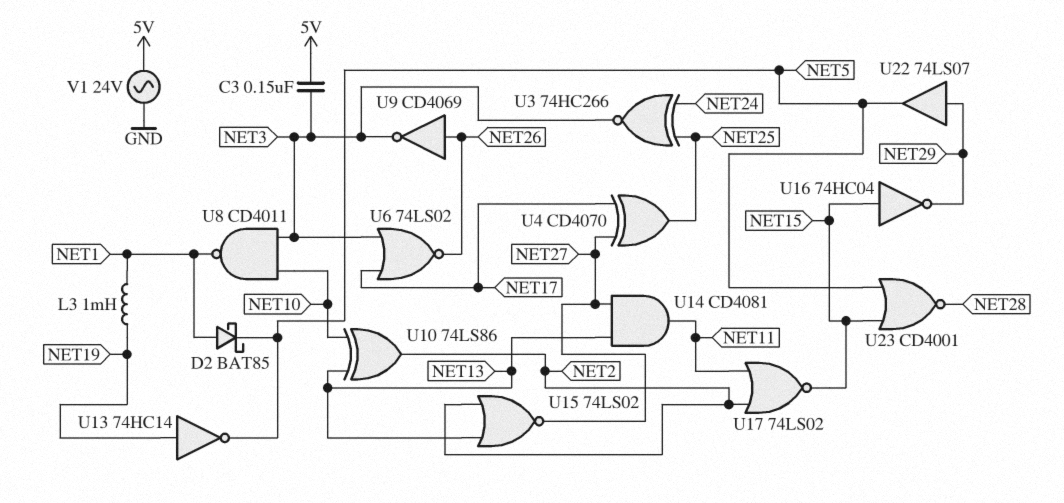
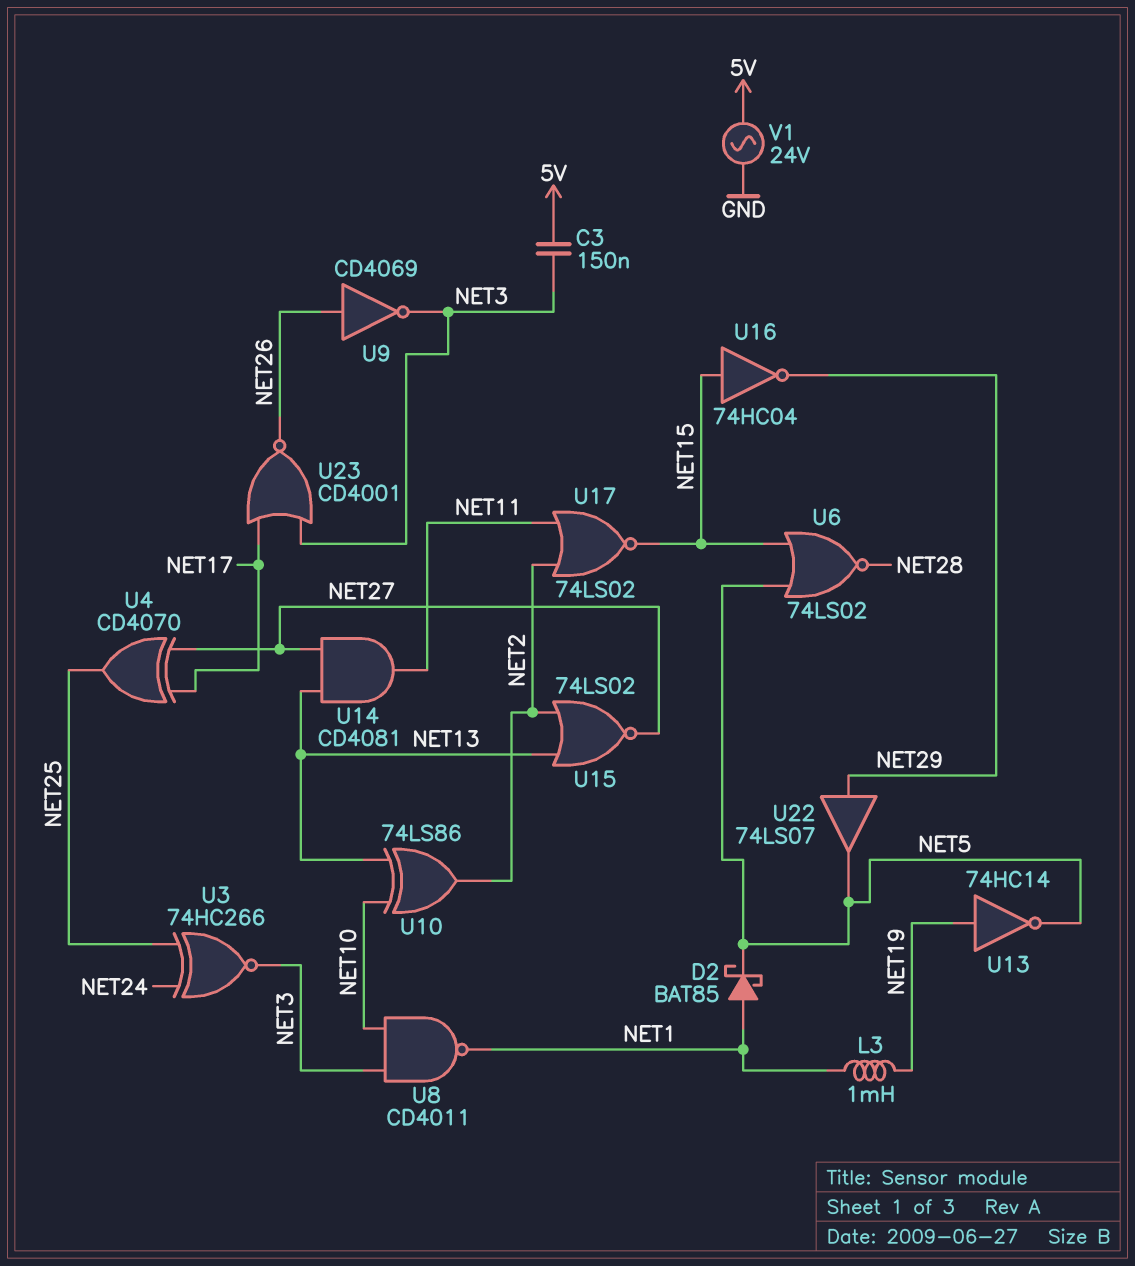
U6: NOR 74LS02 (in NET3, in NET17, out NET26) -> NOR 74LS02 (in NET5, in NET15, out NET28)
U23: NOR CD4001 (in NET5, in NET15, out NET28) -> NOR CD4001 (in NET3, in NET17, out NET26)

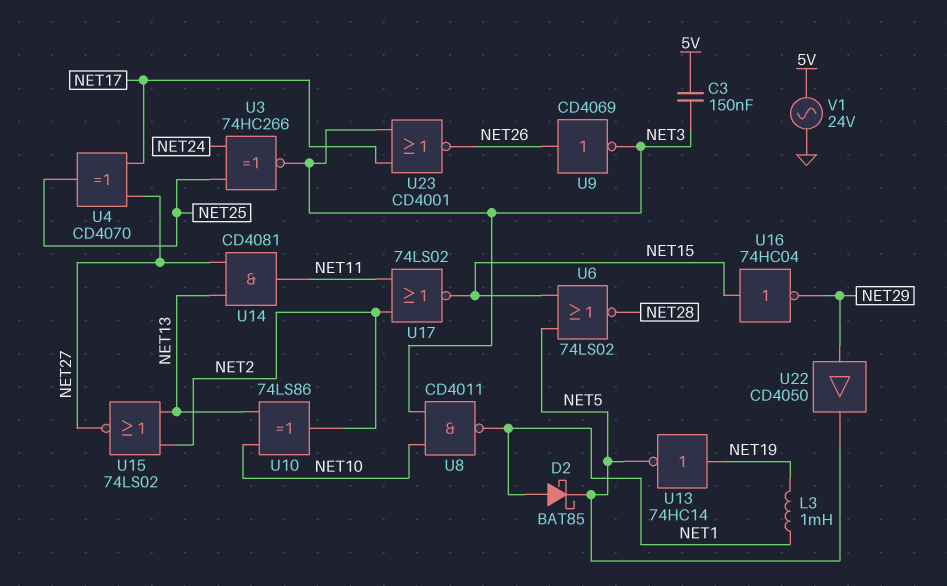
U22: buffer 74LS07 (in NET29, out NET5) -> buffer CD4050 (in NET29, out NET5)

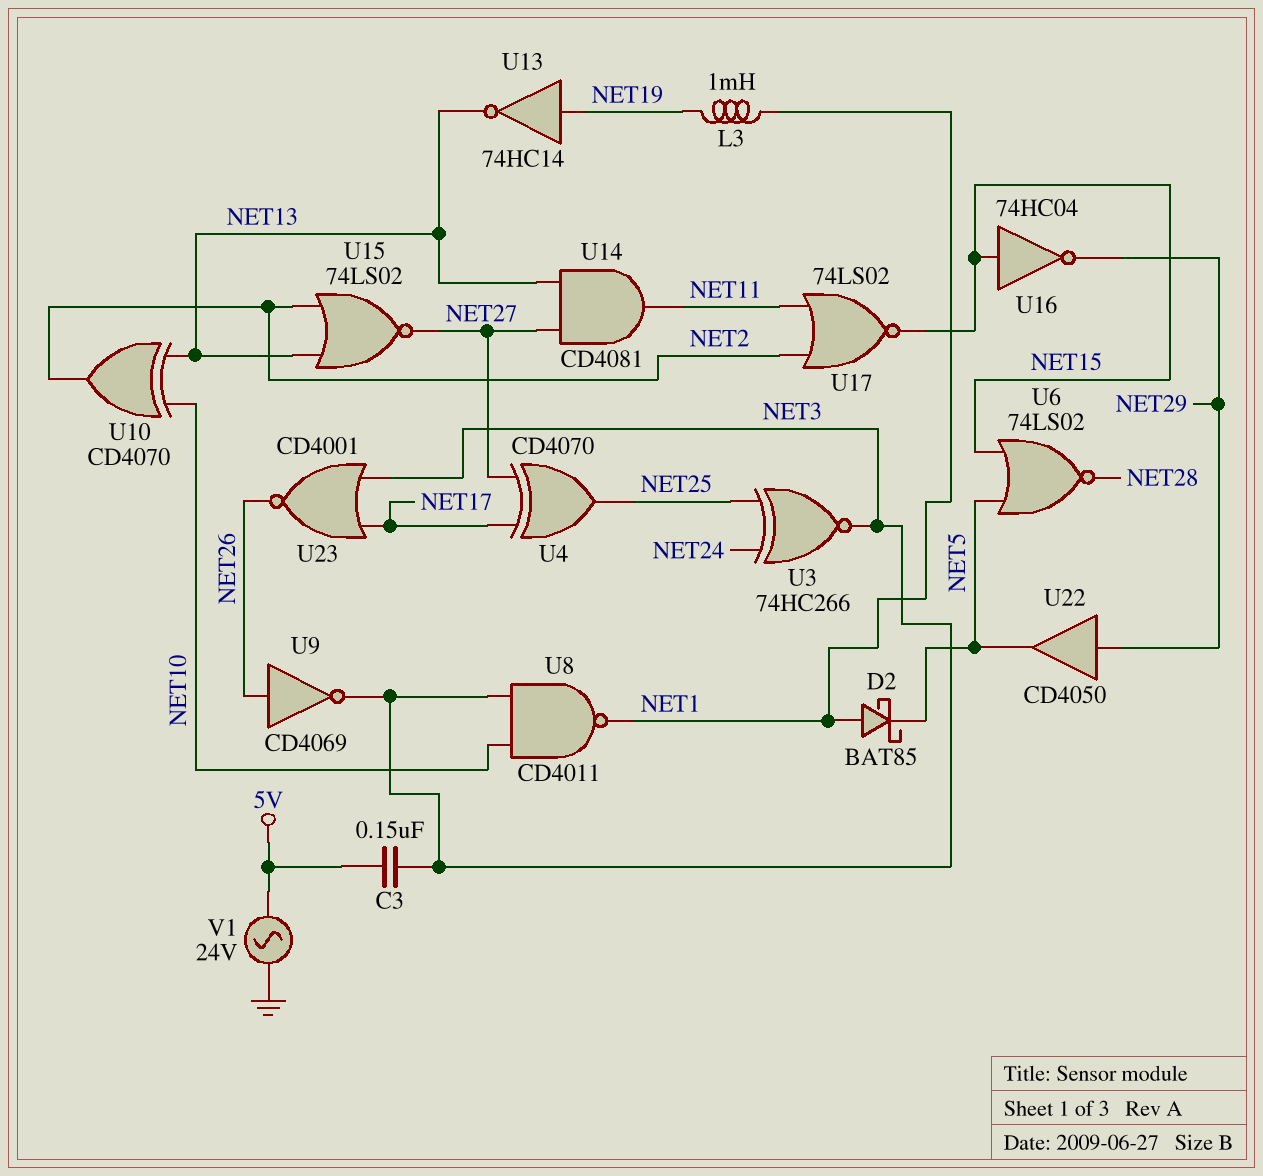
U10: XOR 74LS86 (in NET10, in NET13, out NET2) -> XOR CD4070 (in NET10, in NET13, out NET2)
U13: NOT 74HC14 (in NET19, out NET5) -> NOT 74HC14 (in NET19, out NET13)

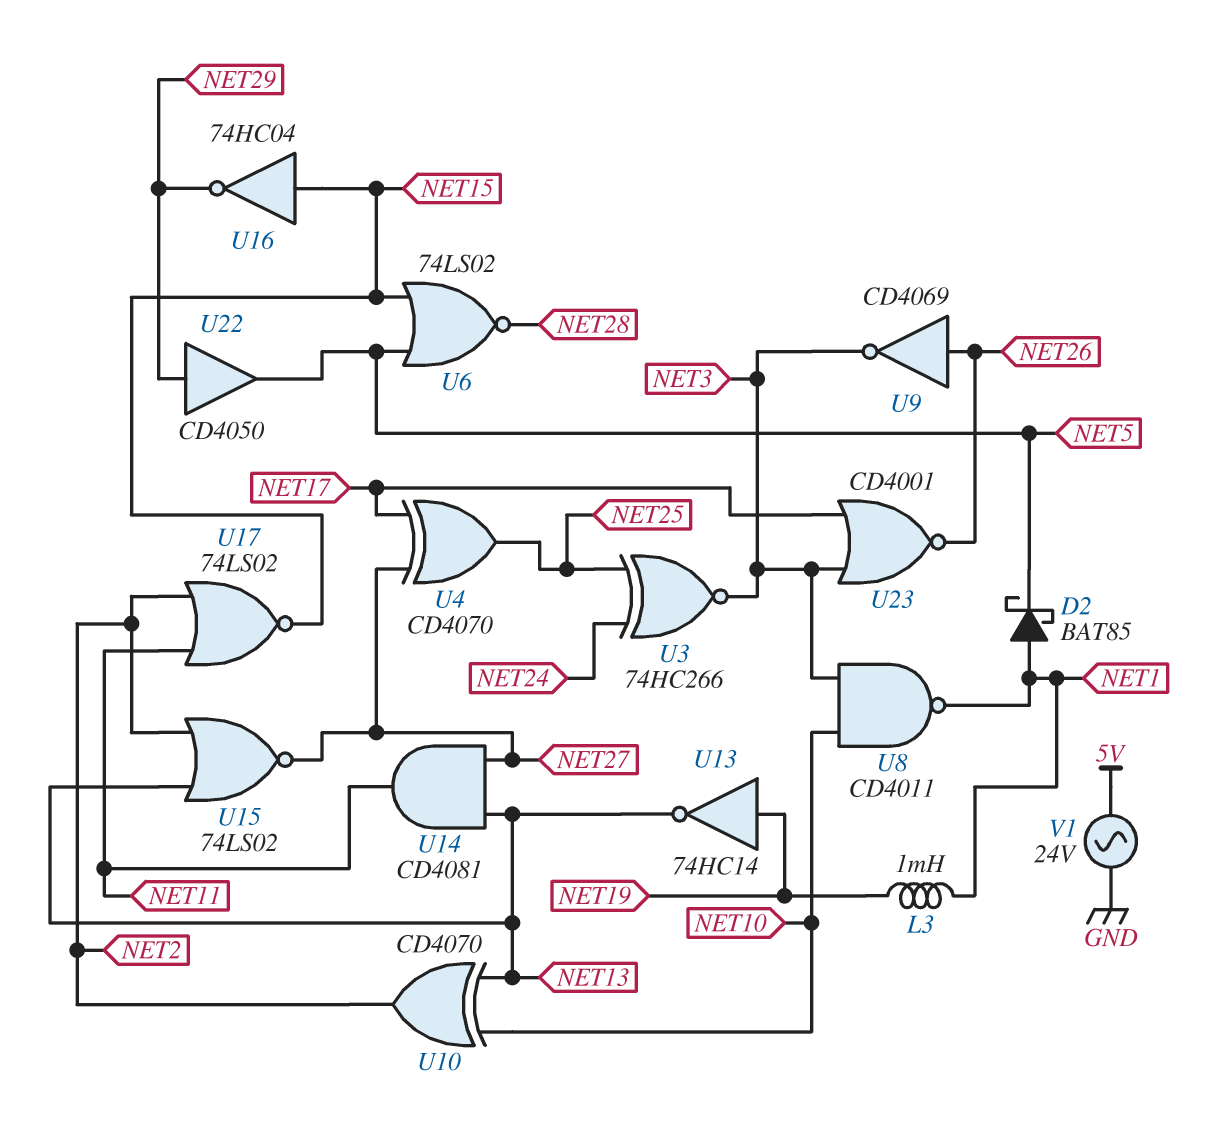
C3: 150nF (5V, NET3) -> none

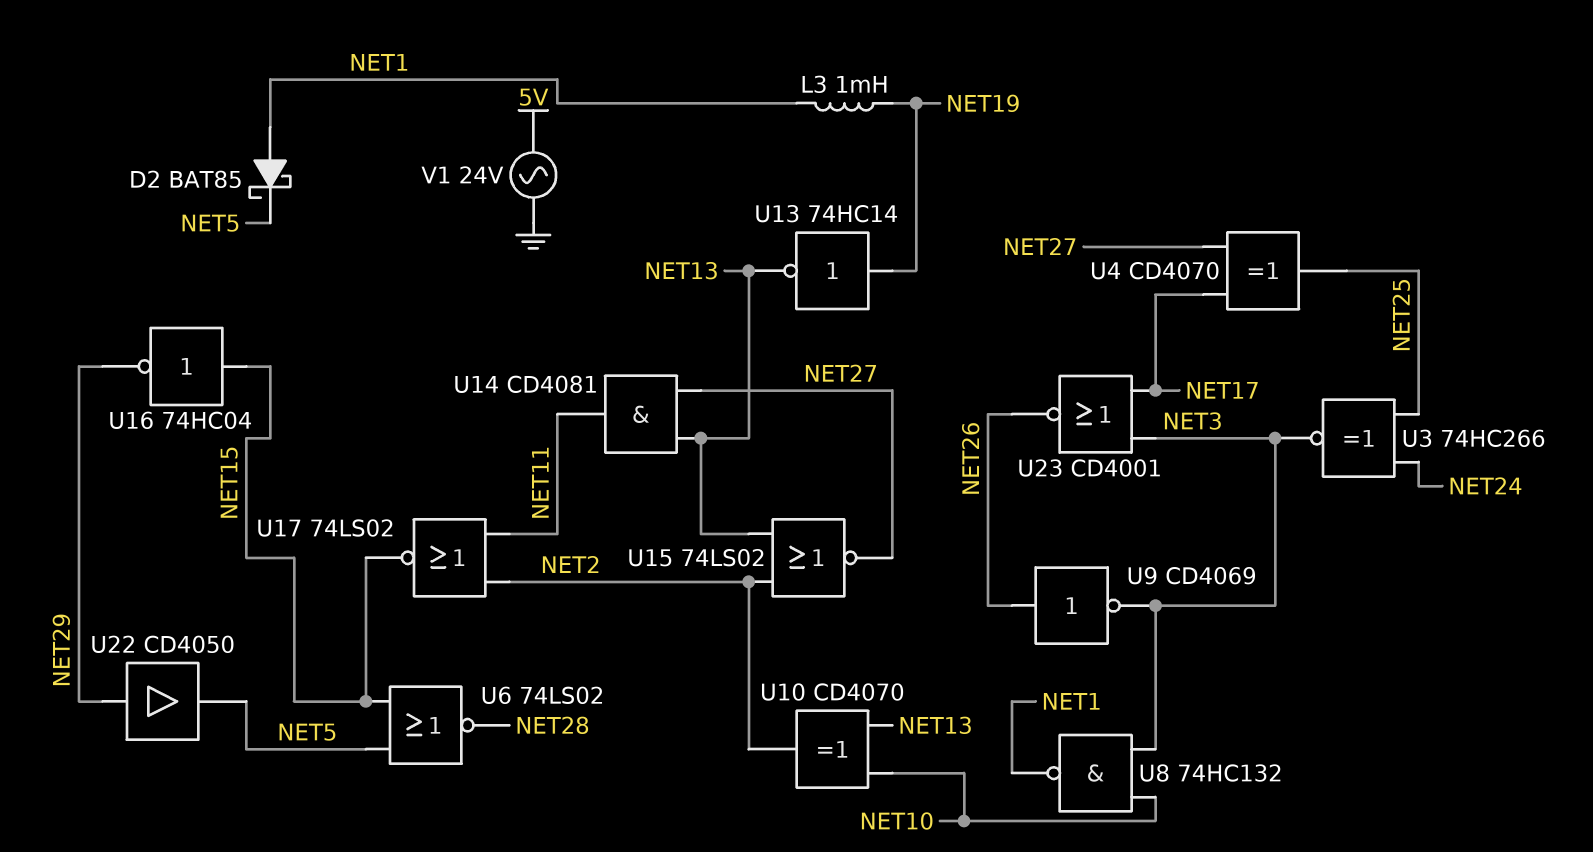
U8: NAND CD4011 (in NET3, in NET10, out NET1) -> NAND 74HC132 (in NET3, in NET10, out NET1)

